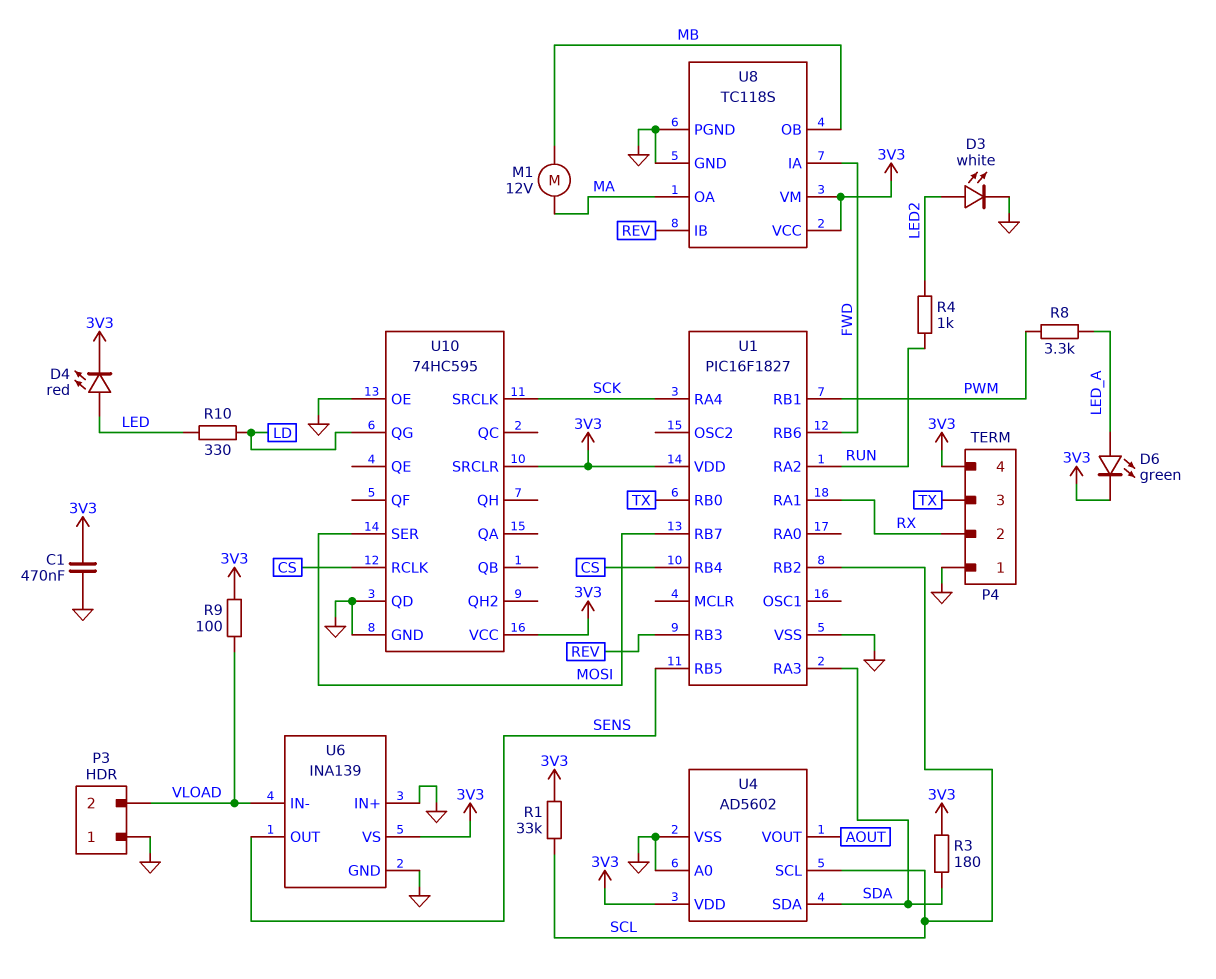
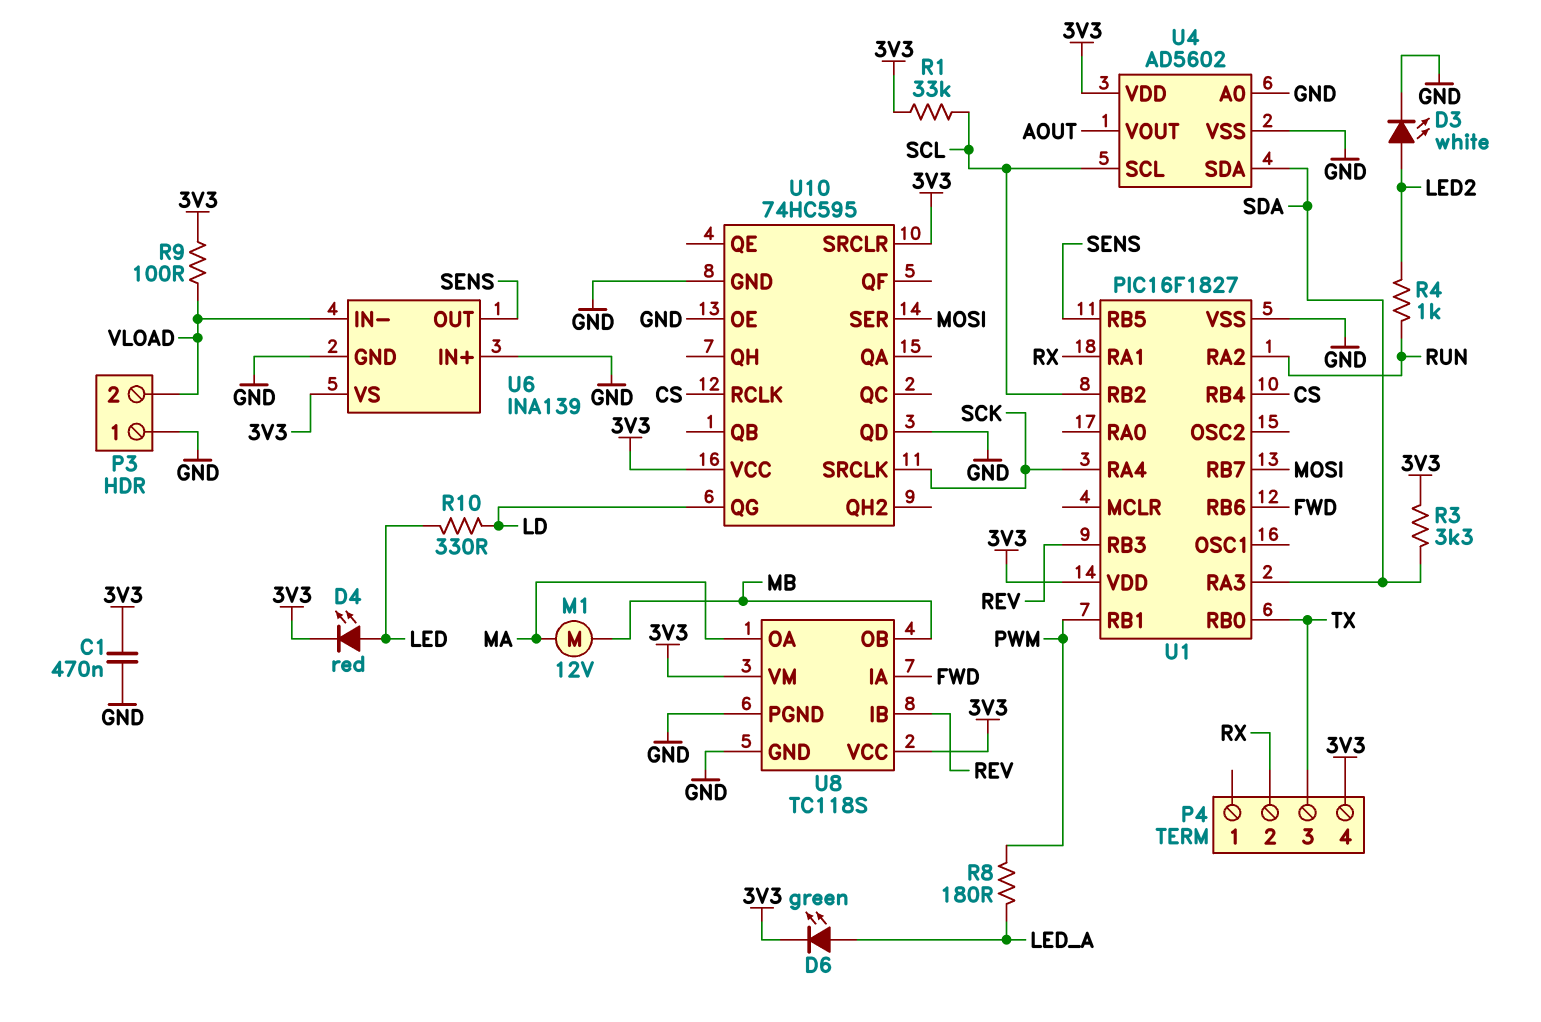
P4 pin 1: GND -> none
R3: 180 (3V3, SDA) -> 3.3k (3V3, SDA)
R8: 3.3k (LED_A, PWM) -> 180 (LED_A, PWM)

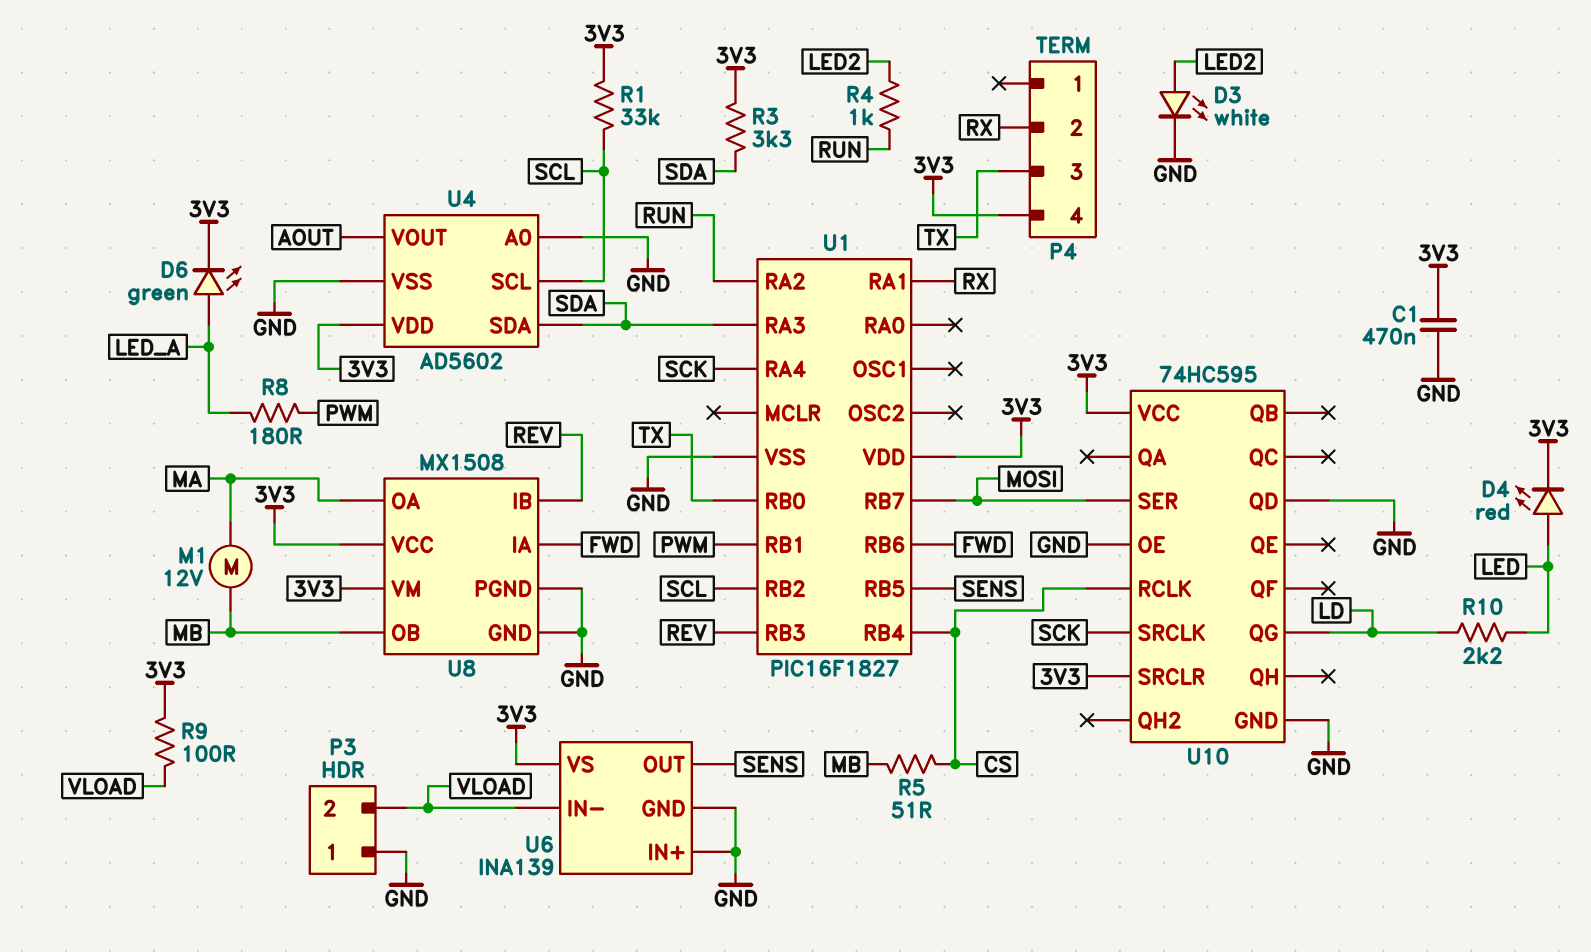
R5: none -> 51 (CS, MB)
R10: 330 (LD, LED) -> 2.2k (LD, LED)
U8: TC118S -> MX1508

